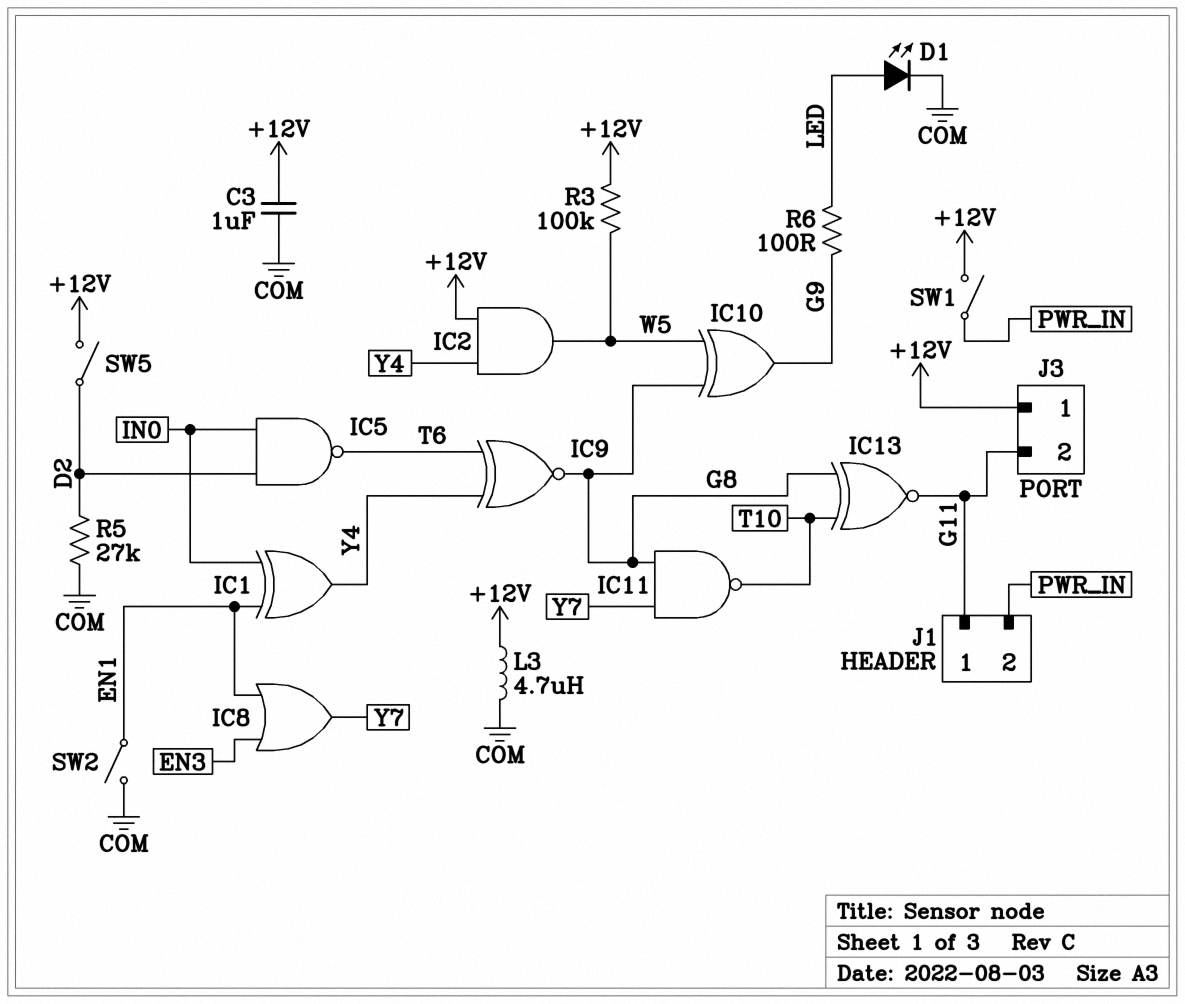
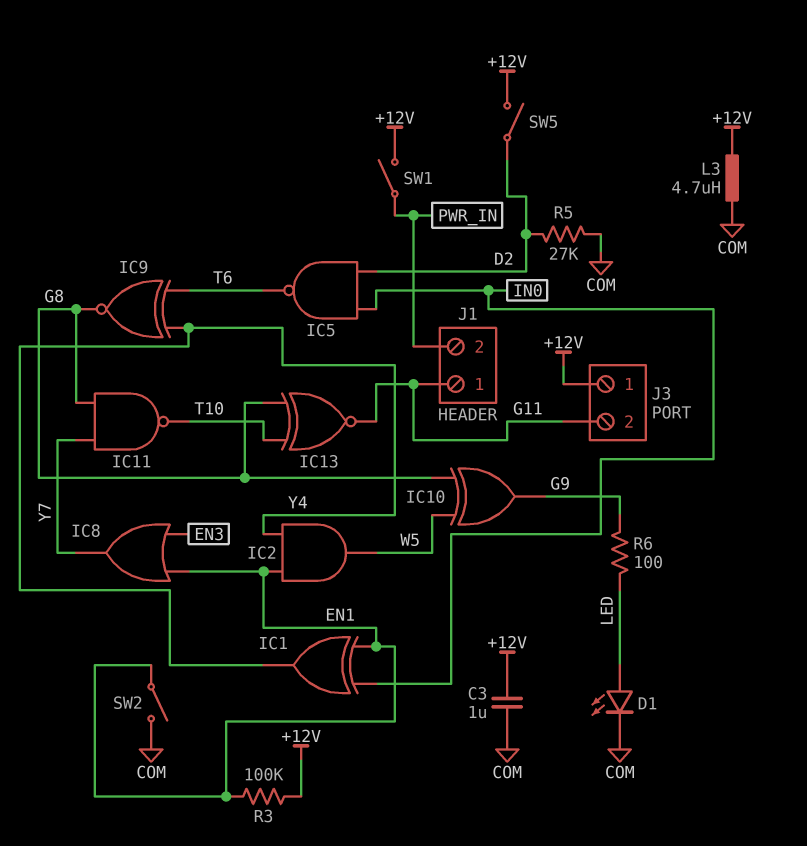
IC2: AND (in +12V, in Y4, out W5) -> AND (in EN1, in Y4, out W5)
R3: 100k (+12V, W5) -> 100k (+12V, EN1)

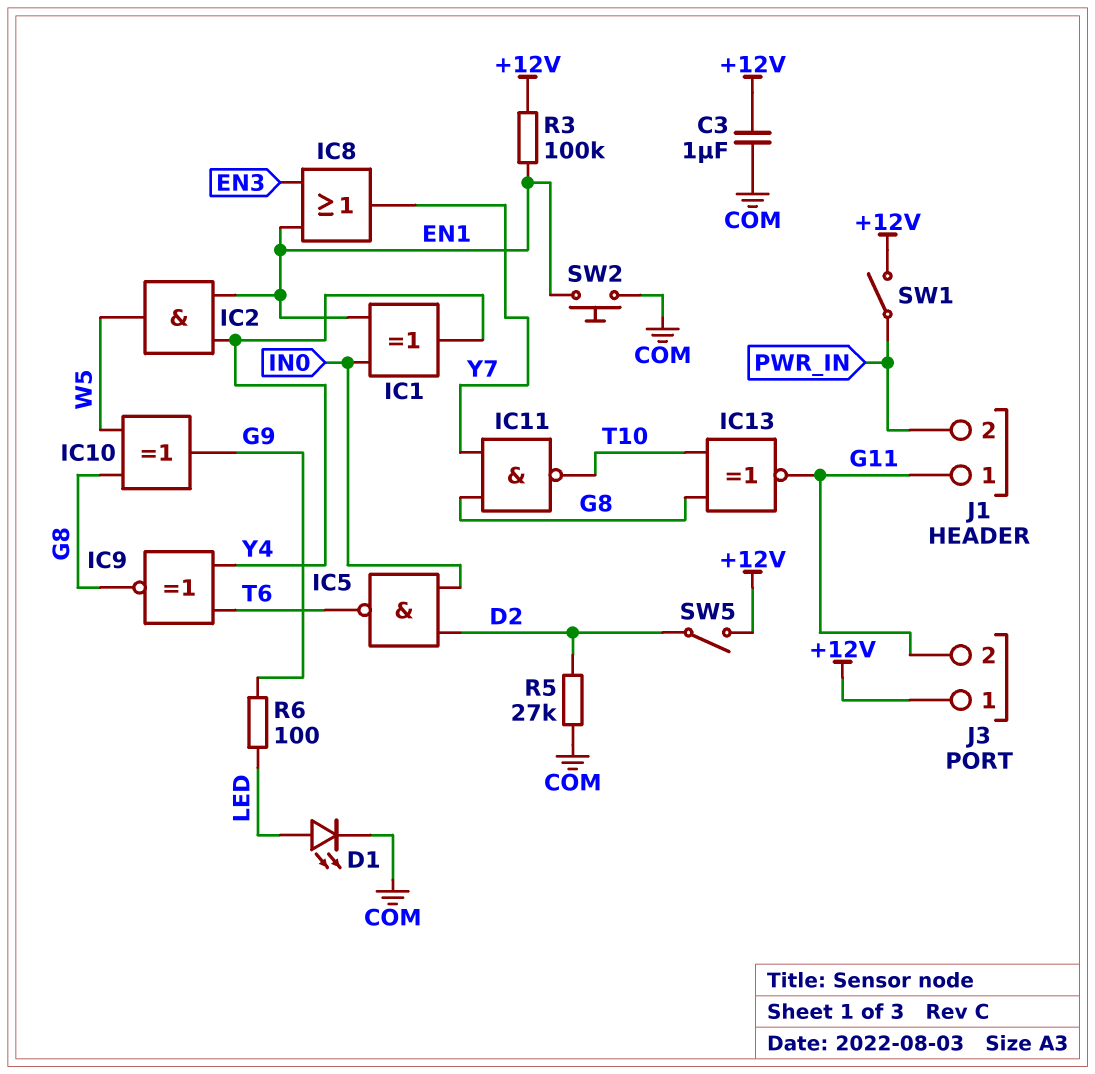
L3: 4.7uH (+12V, COM) -> none
SW2: switch (COM, EN1) -> button (COM, EN1)

